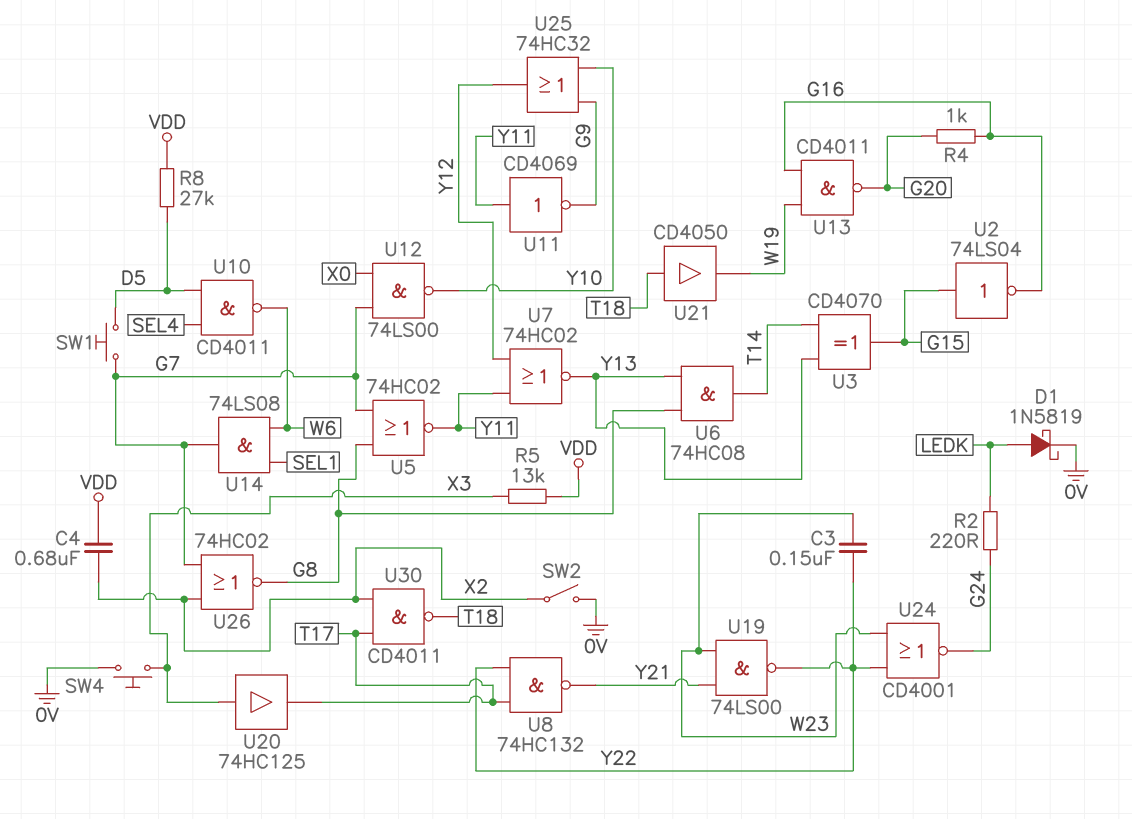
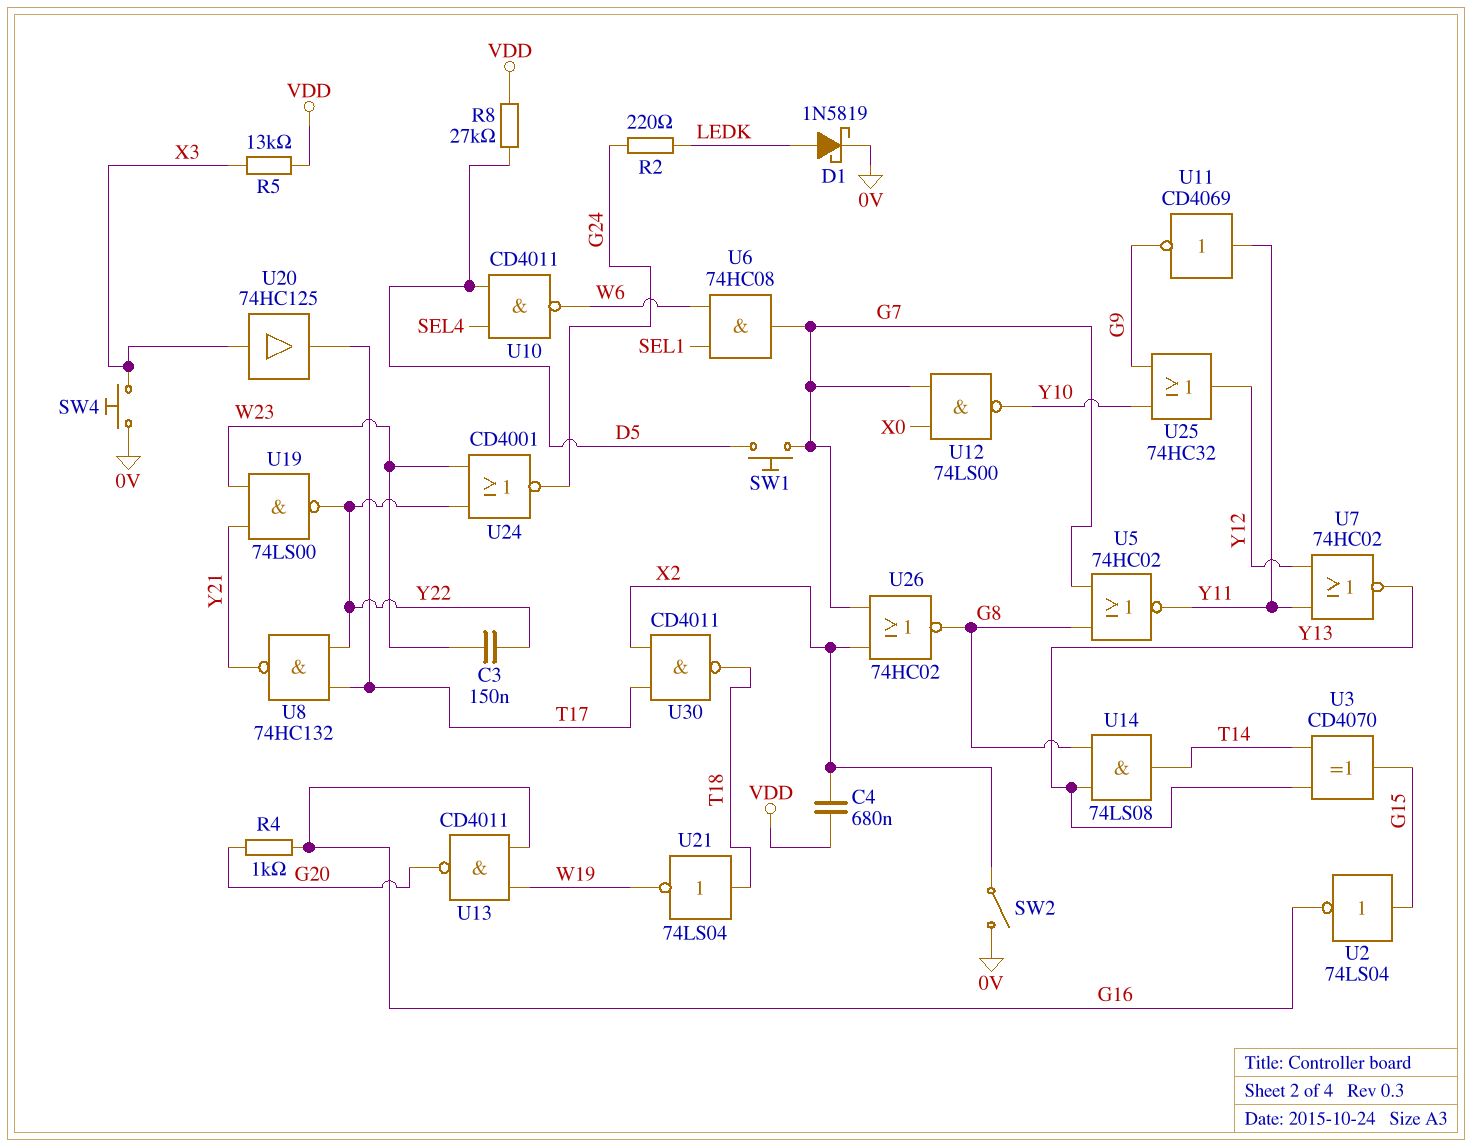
U6: AND 74HC08 (in G8, in Y13, out T14) -> AND 74HC08 (in SEL1, in W6, out G7)
U14: AND 74LS08 (in SEL1, in W6, out G7) -> AND 74LS08 (in G8, in Y13, out T14)
U21: buffer CD4050 (in T18, out W19) -> NOT 74LS04 (in T18, out W19)

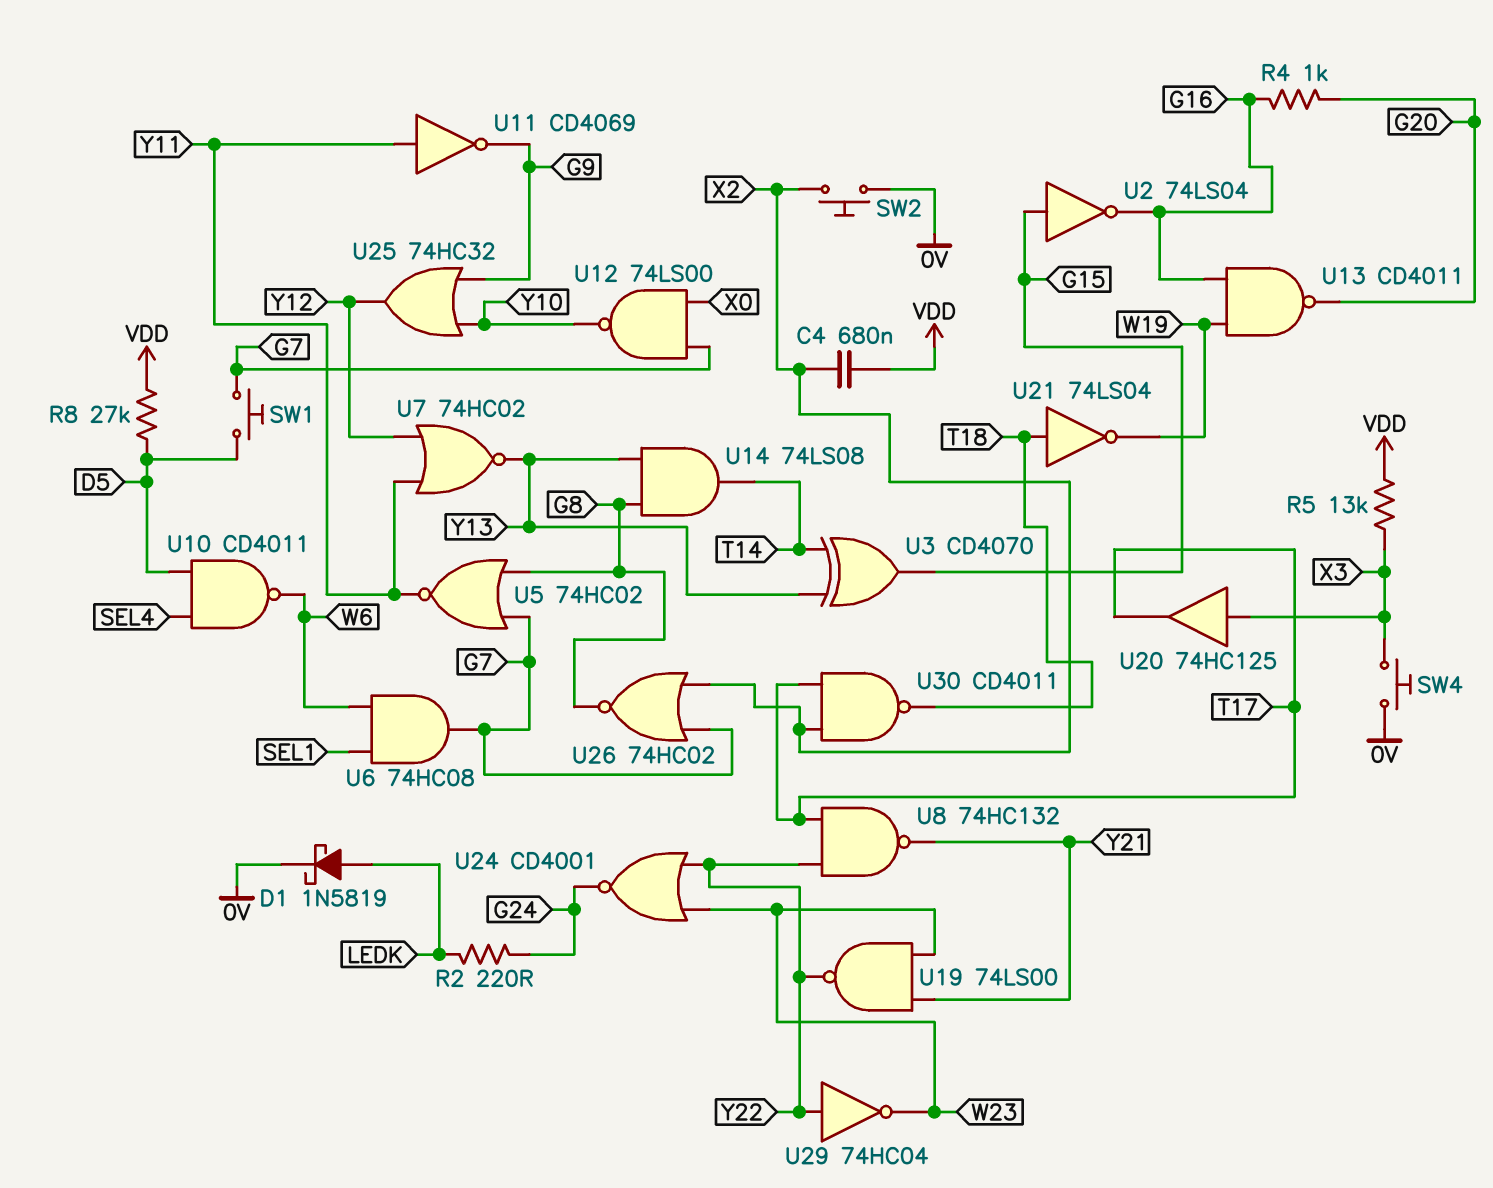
C3: 150nF (W23, Y22) -> none
SW2: switch (0V, X2) -> button (0V, X2)
U29: none -> NOT 74HC04 (in Y22, out W23)

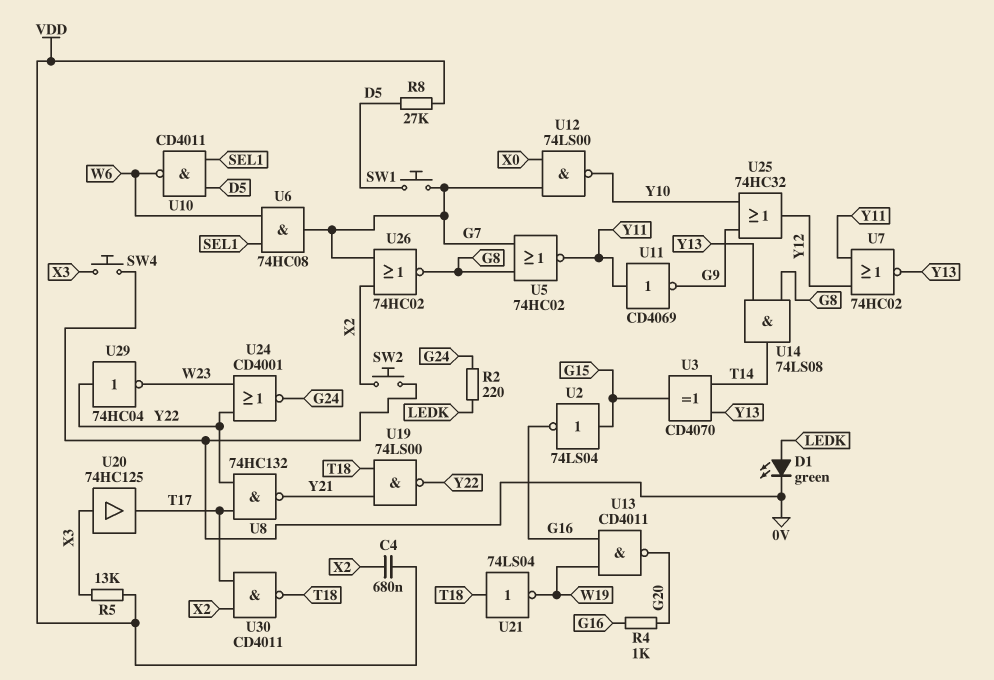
D1: schottky 1N5819 (A LEDK, K 0V) -> LED green (A LEDK, K 0V)
U10: NAND CD4011 (in D5, in SEL4, out W6) -> NAND CD4011 (in D5, in SEL1, out W6)
U19: NAND 74LS00 (in W23, in Y21, out Y22) -> NAND 74LS00 (in T18, in Y21, out Y22)

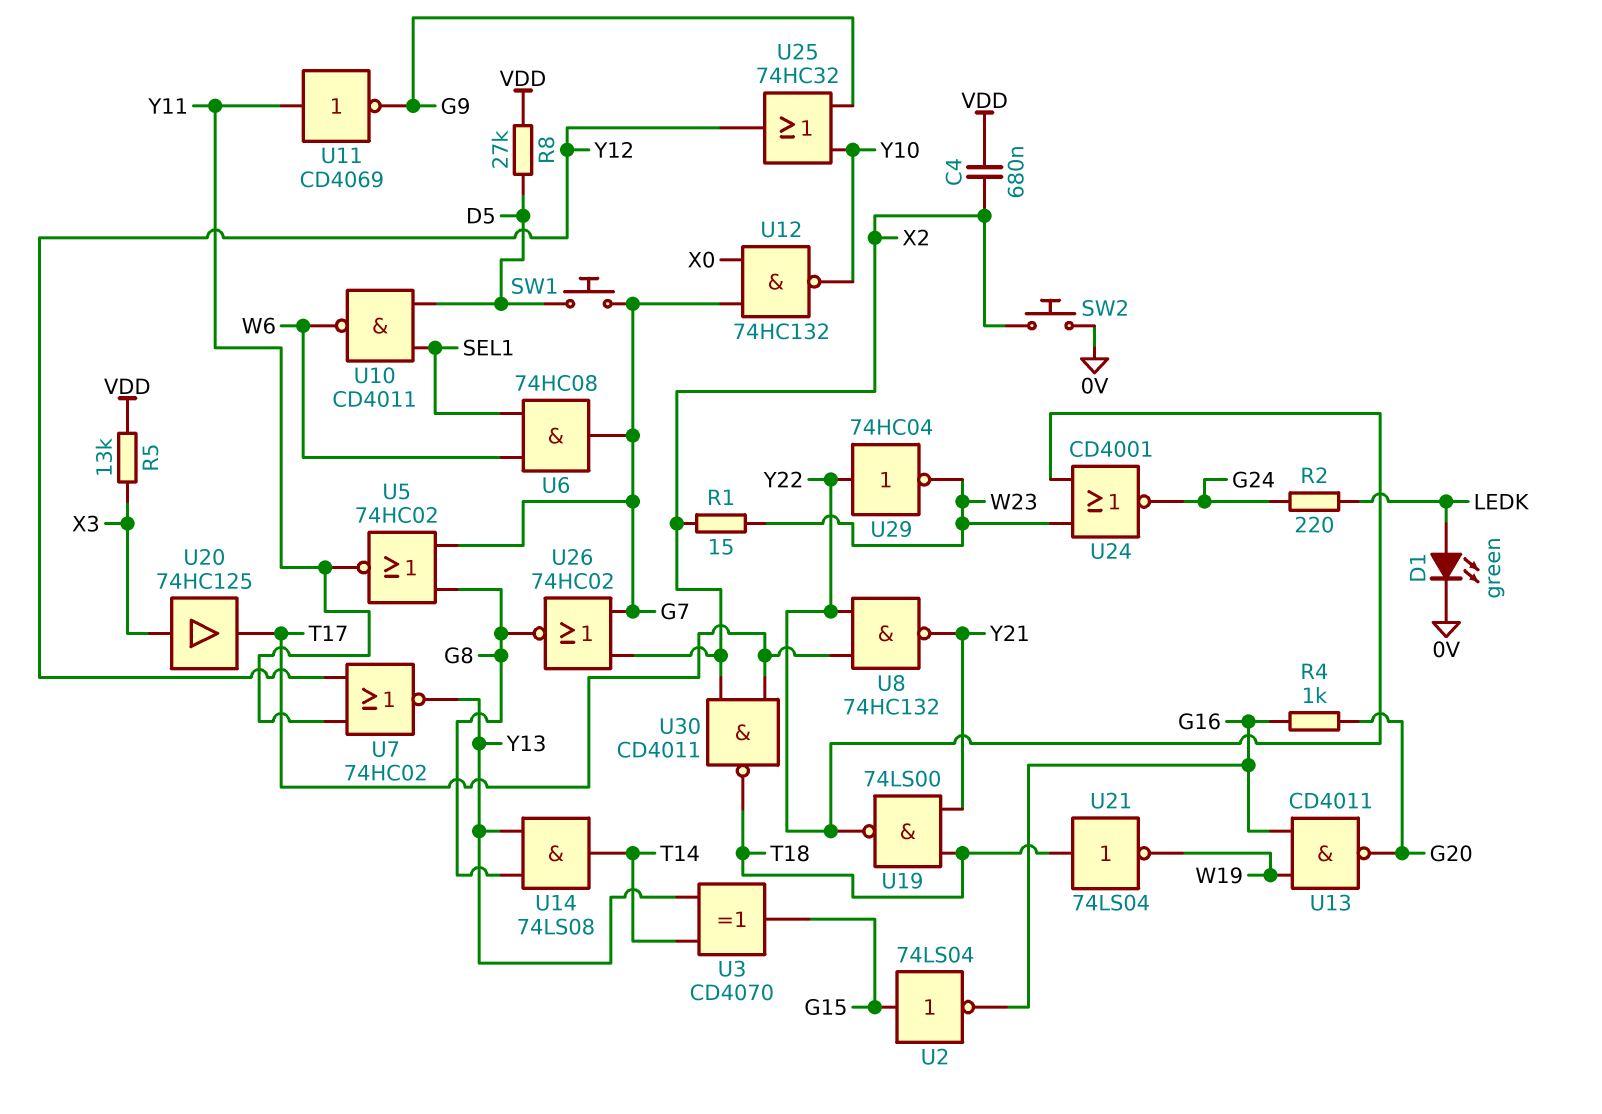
R1: none -> 15 (W23, X2)
SW4: button (0V, X3) -> none
U12: NAND 74LS00 (in G7, in X0, out Y10) -> NAND 74HC132 (in G7, in X0, out Y10)

